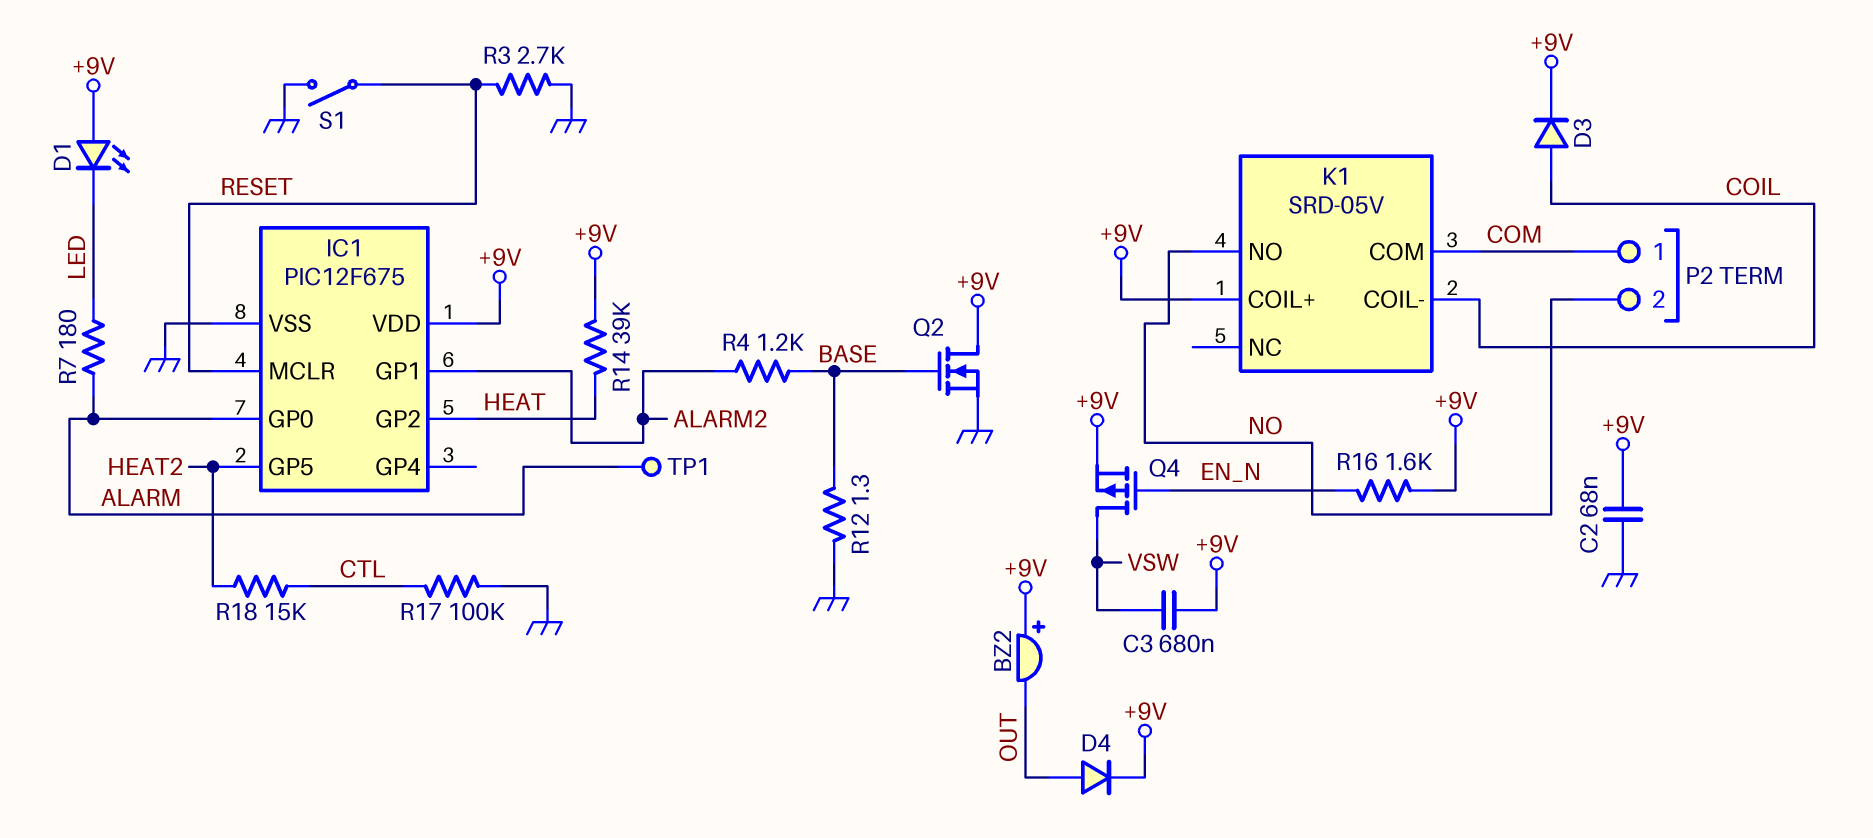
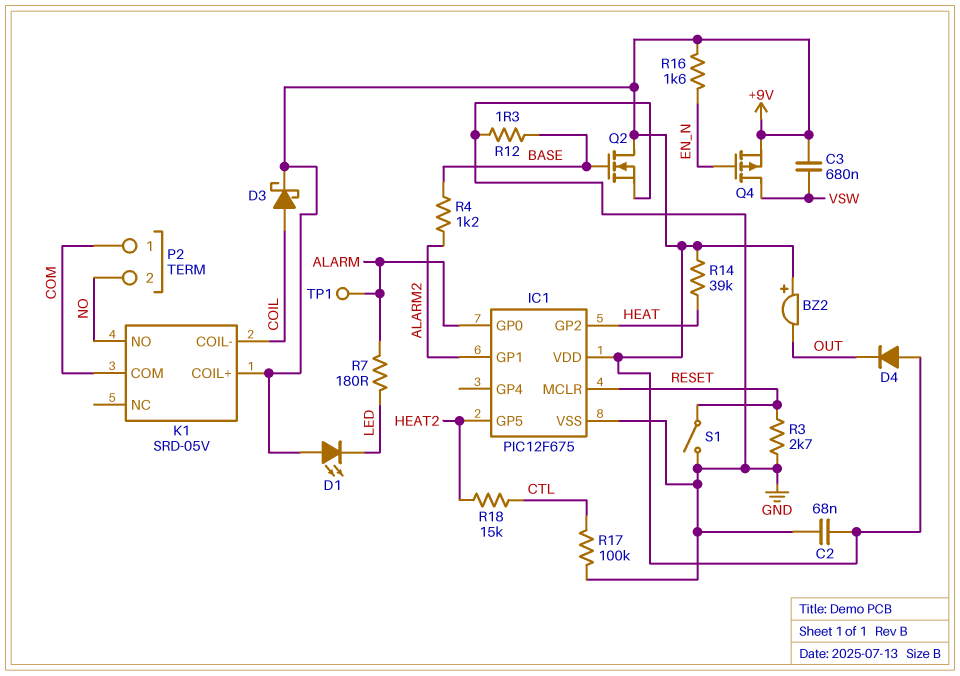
D3: diode (A COIL, K +9V) -> schottky (A COIL, K +9V)
D4: diode (A OUT, K +9V) -> diode (A +9V, K OUT)

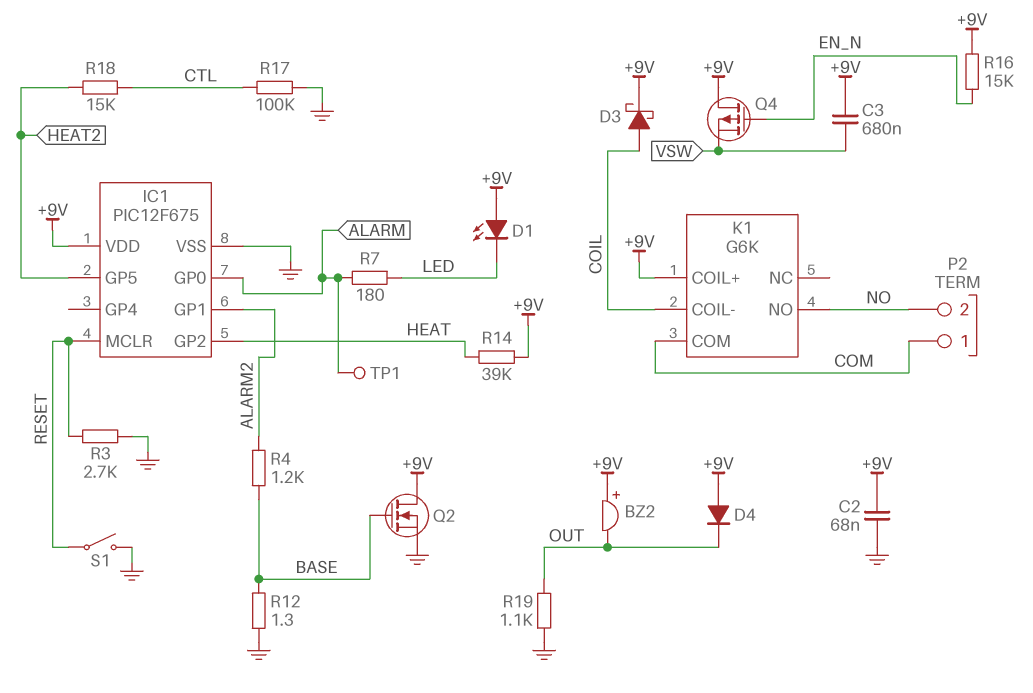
K1: SRD-05V -> G6K
Q4: PMOS (G EN_N, D VSW, S +9V) -> PMOS (G EN_N, D +9V, S VSW)
R16: 1.6k (+9V, EN_N) -> 15k (+9V, EN_N)
R19: none -> 1.1k (GND, OUT)

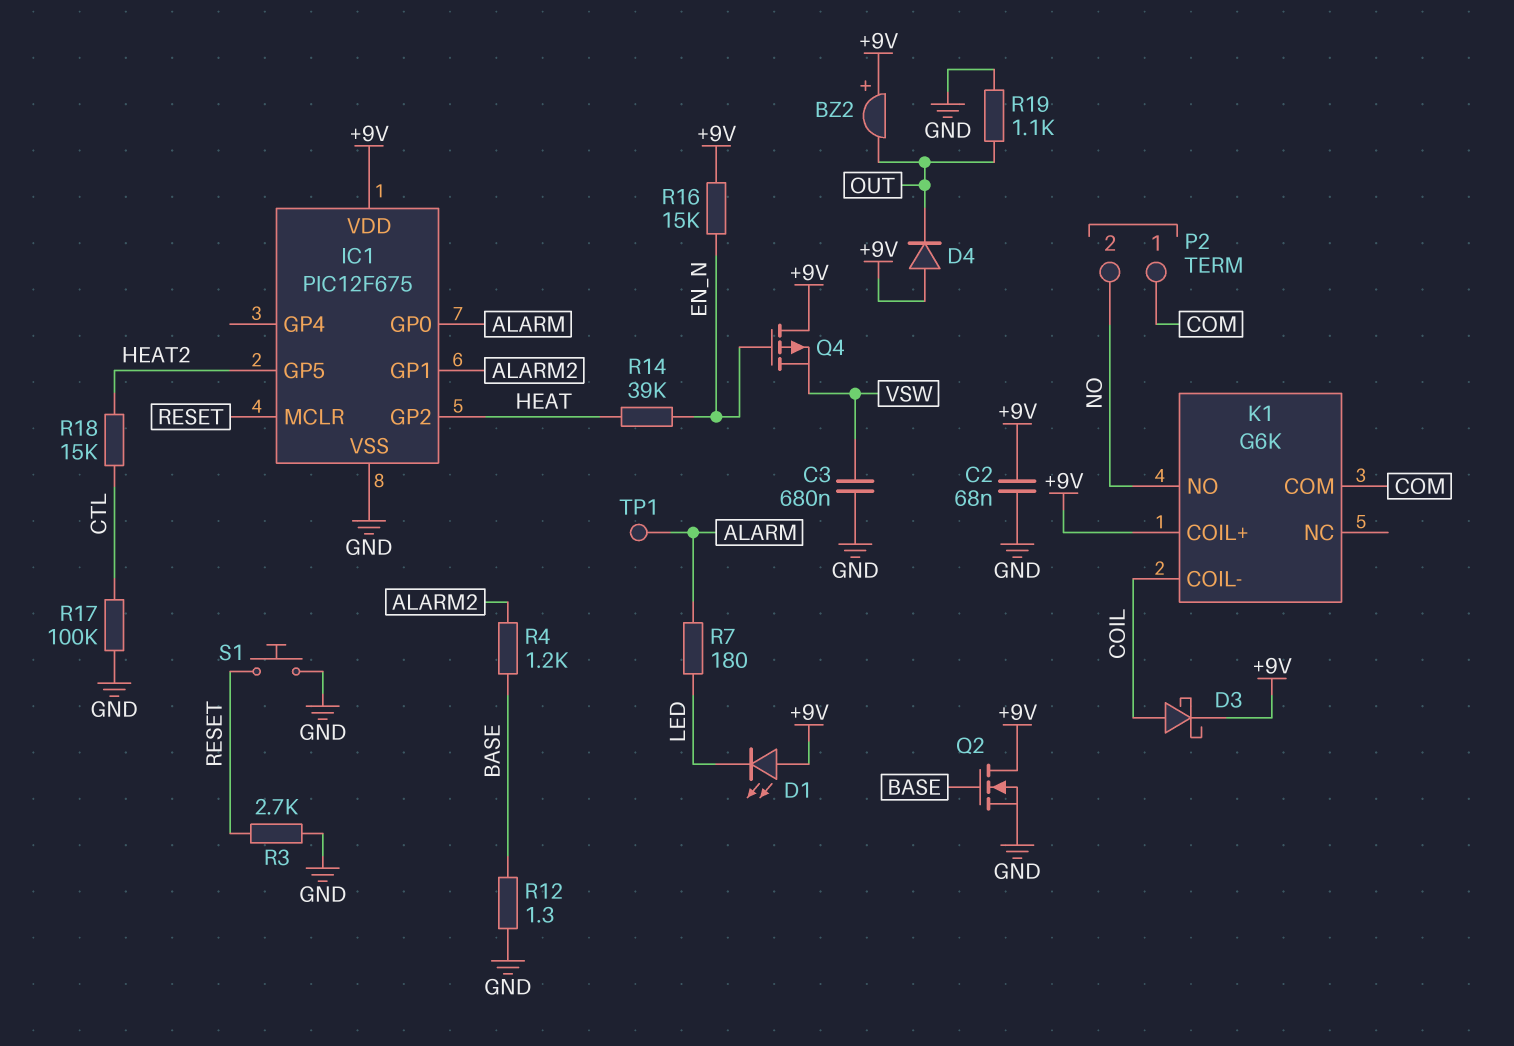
C3: 680nF (+9V, VSW) -> 680nF (GND, VSW)
R14: 39k (+9V, HEAT) -> 39k (EN_N, HEAT)
S1: switch (GND, RESET) -> button (GND, RESET)

